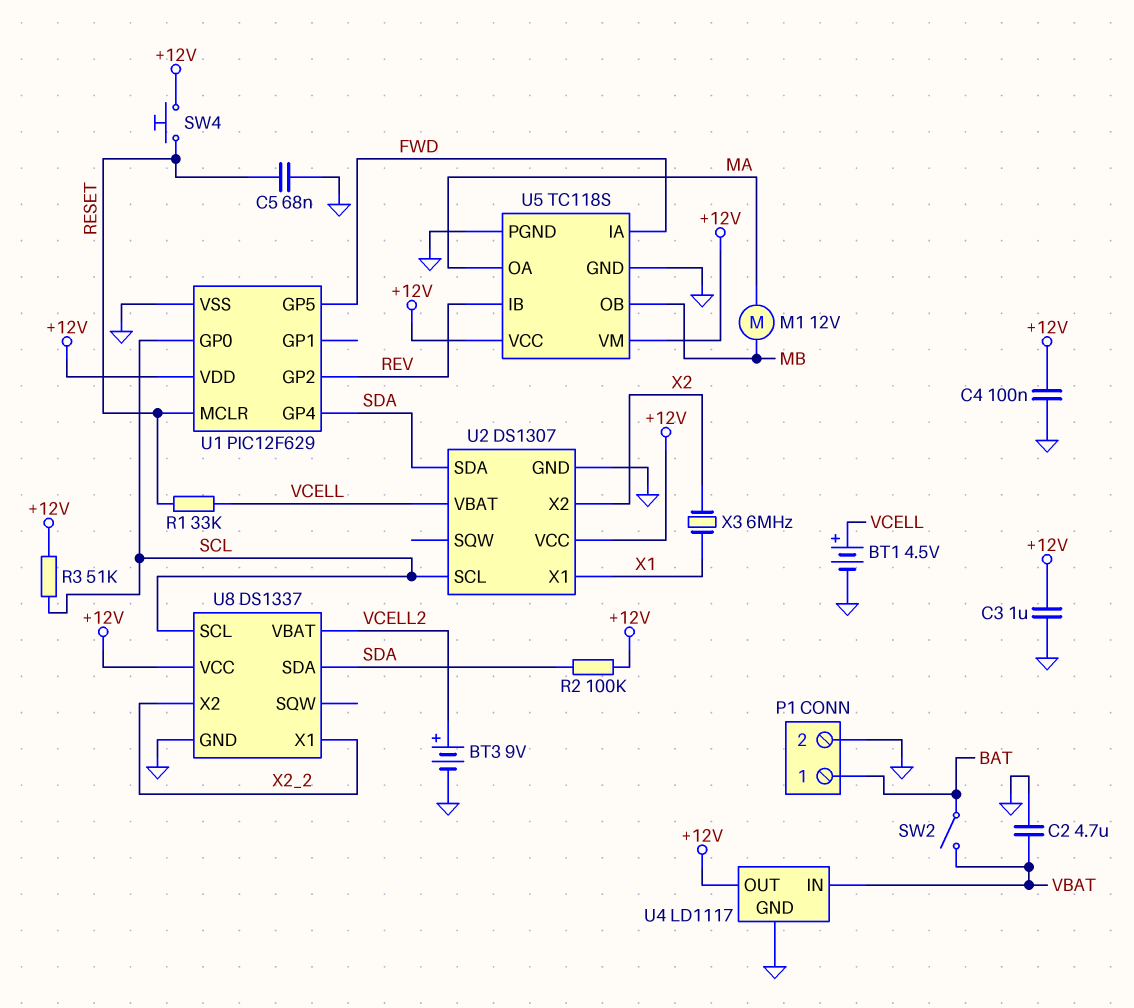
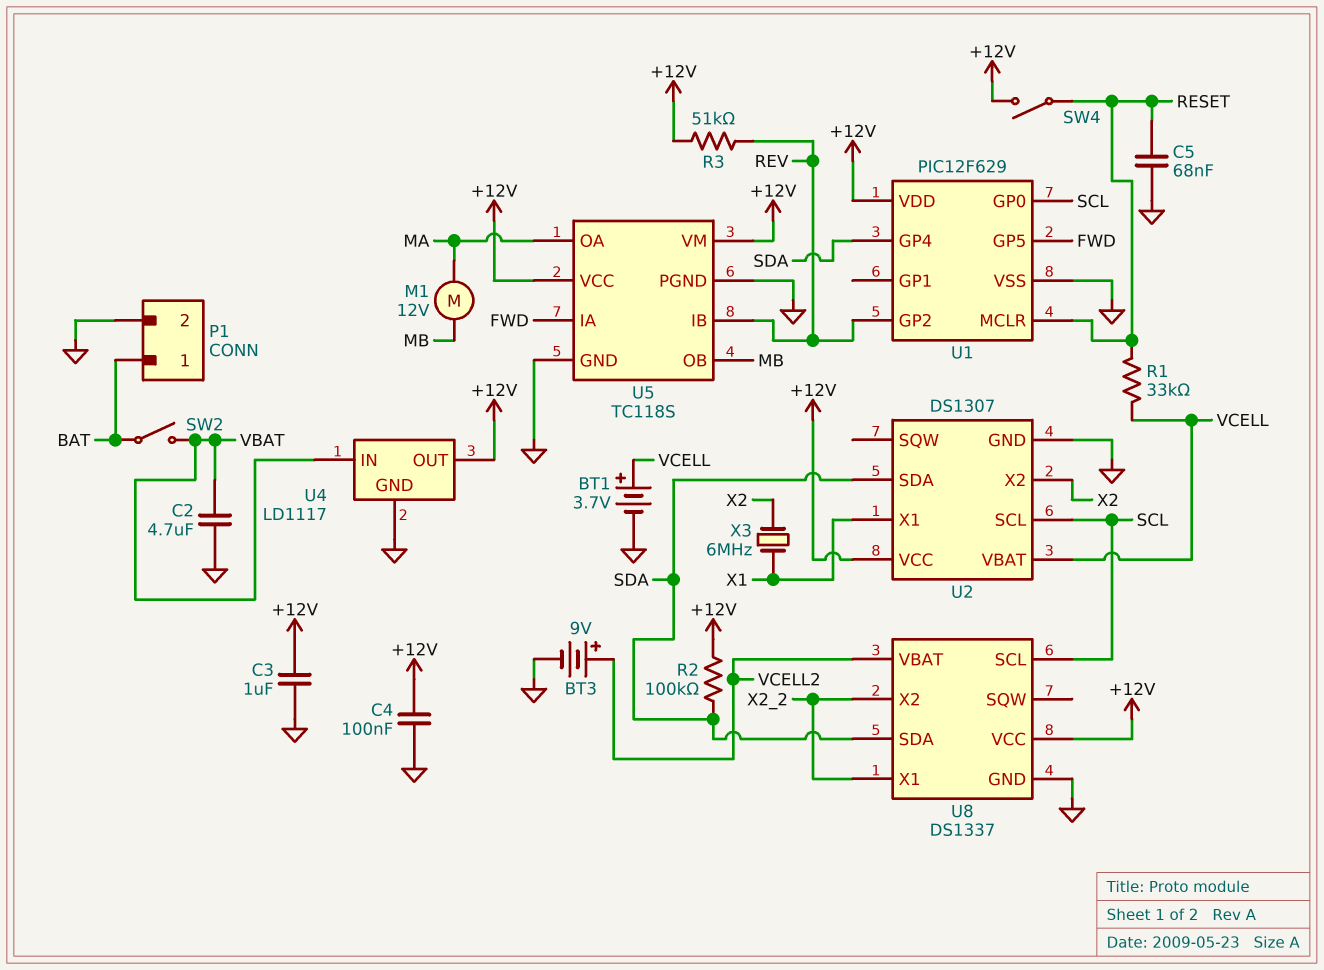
BT1: 4.5V (plus VCELL, minus GND) -> 3.7V (plus VCELL, minus GND)
R3: 51k (+12V, SCL) -> 51k (+12V, REV)
SW4: button (+12V, RESET) -> switch (+12V, RESET)

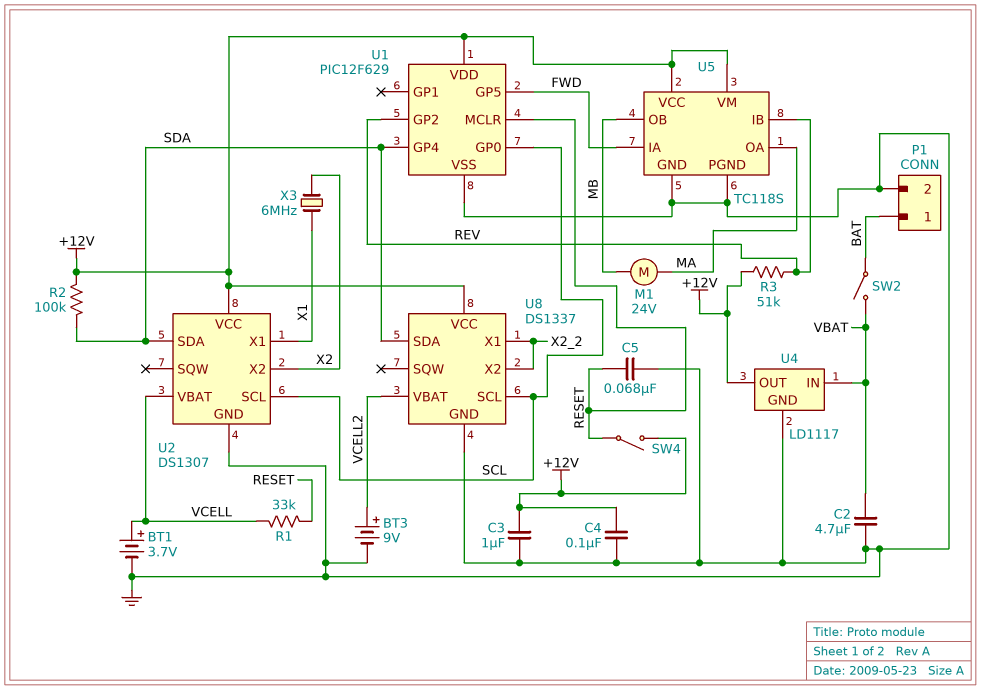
M1: motor 12V (MA, MB) -> motor 24V (MA, MB)

